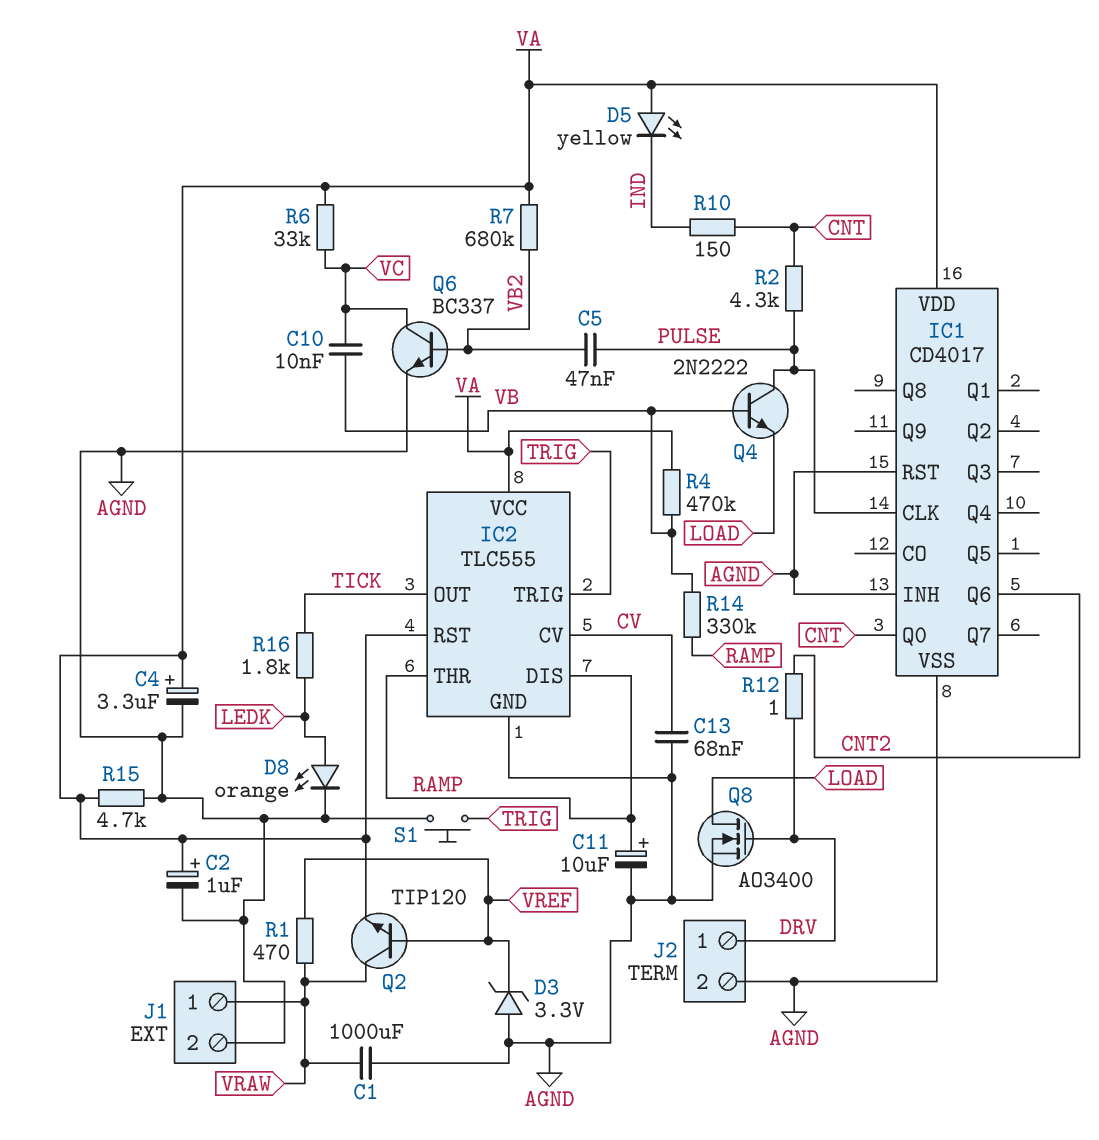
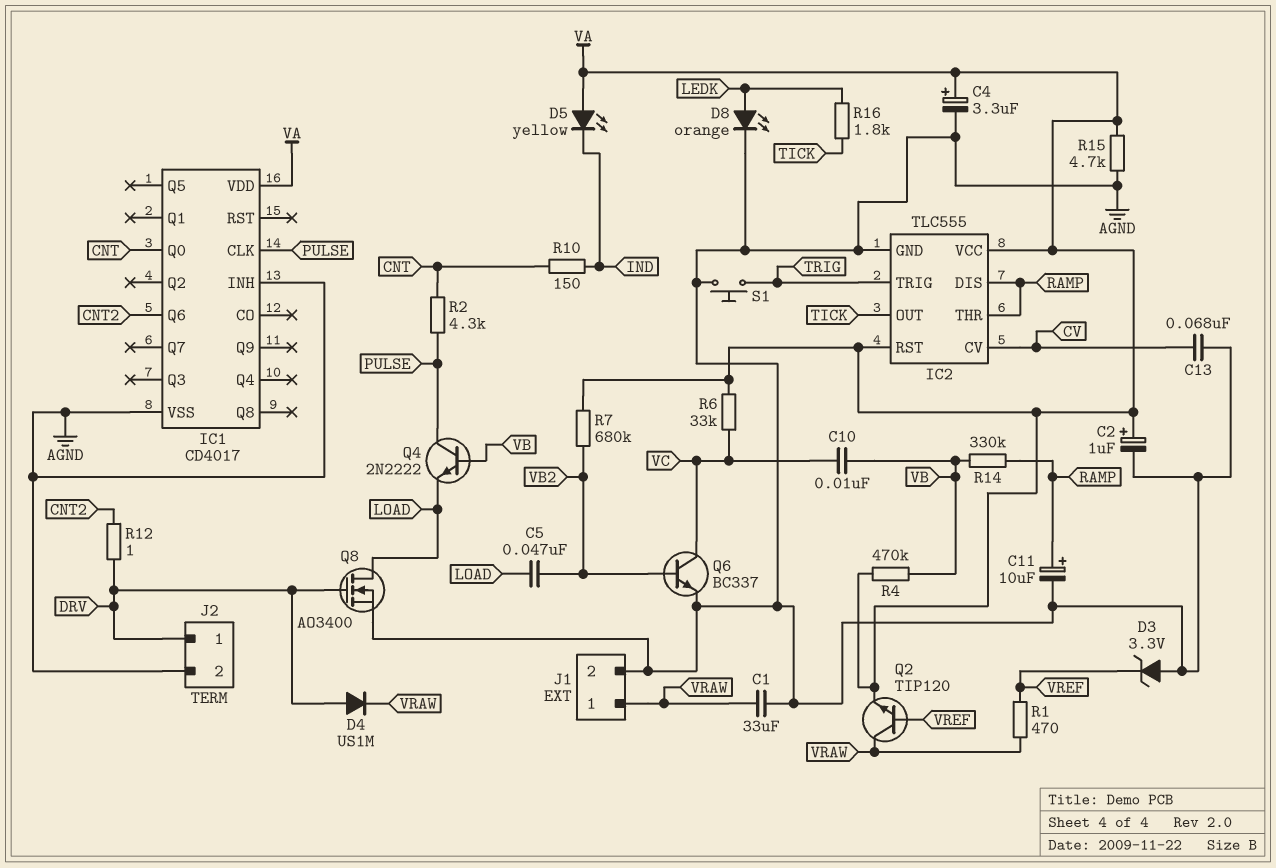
C1: 1000uF (AGND, VRAW) -> 33uF (AGND, VRAW)
C5: 47nF (PULSE, VB2) -> 47nF (LOAD, VB2)
D4: none -> diode US1M (A DRV, K VRAW)
IC1 pin RST: AGND -> none

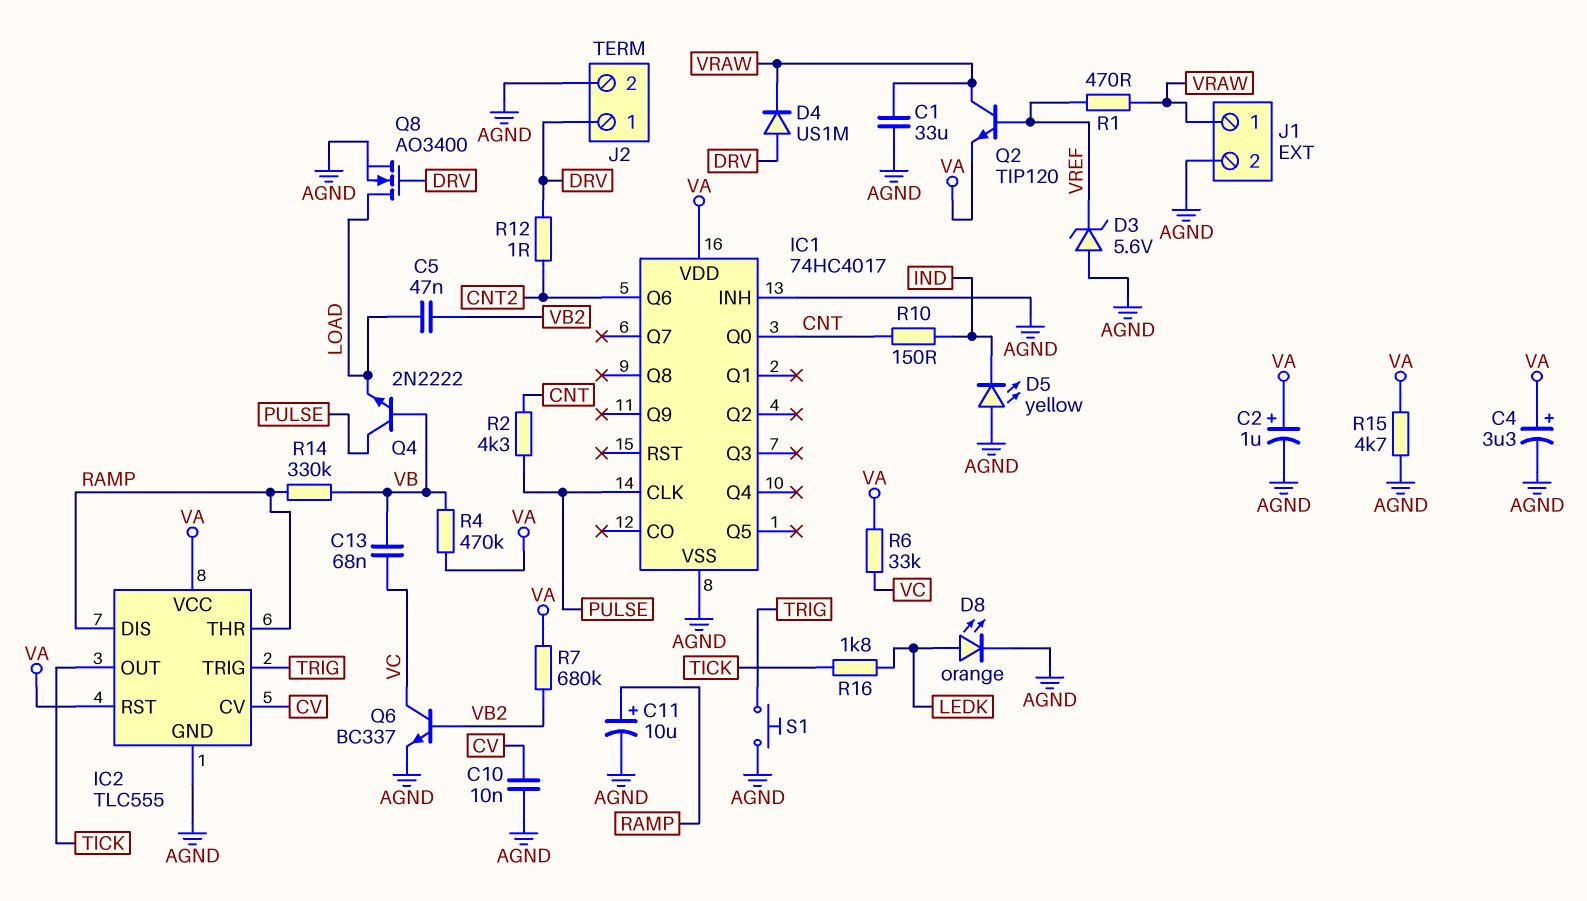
C10: 10nF (VB, VC) -> 10nF (AGND, CV)
C13: 68nF (AGND, CV) -> 68nF (VB, VC)
D3: zener 3.3V (A AGND, K VREF) -> zener 5.6V (A AGND, K VREF)
D5: LED yellow (A VA, K IND) -> LED yellow (A AGND, K IND)
IC1: CD4017 -> 74HC4017

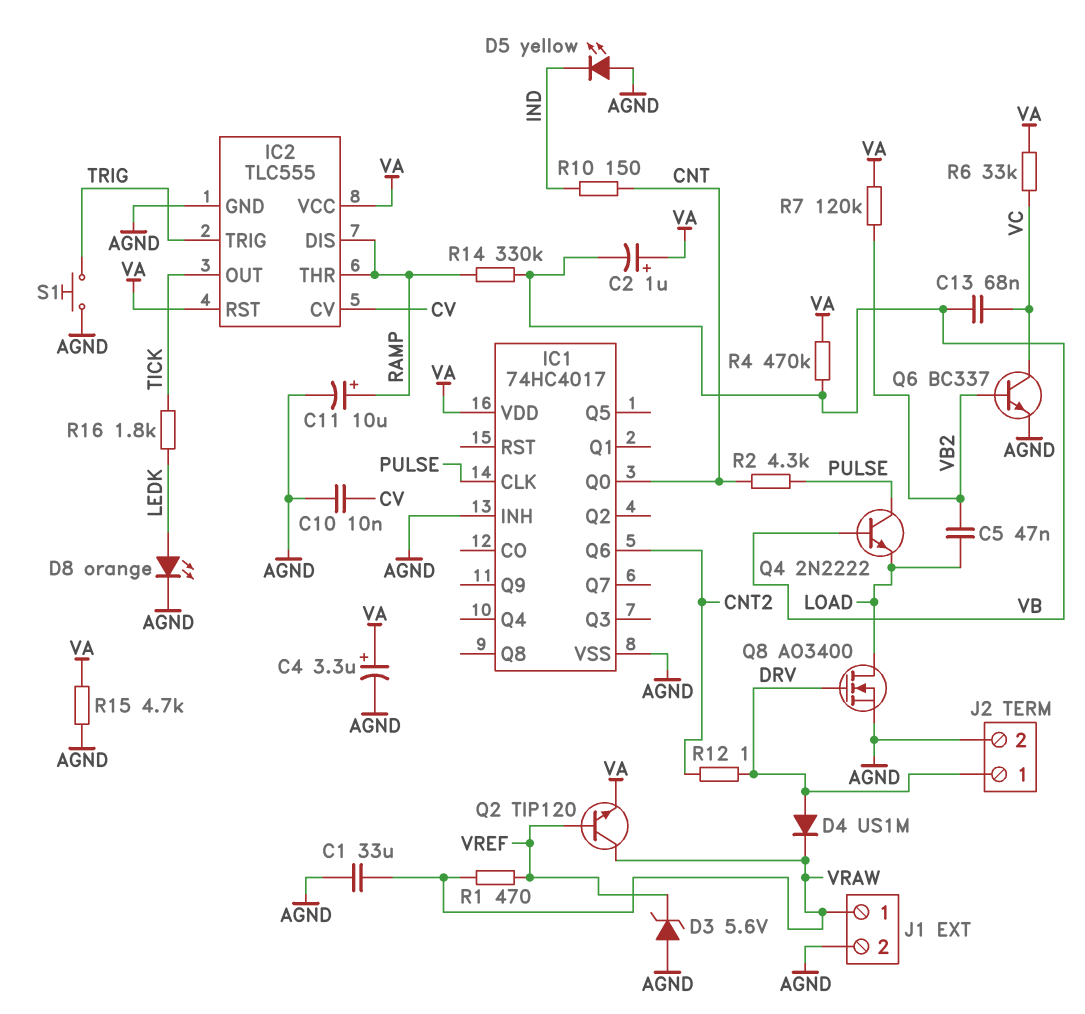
C2: 1uF (plus VA, minus AGND) -> 1uF (plus VA, minus VB)
R7: 680k (VA, VB2) -> 120k (VA, VB2)

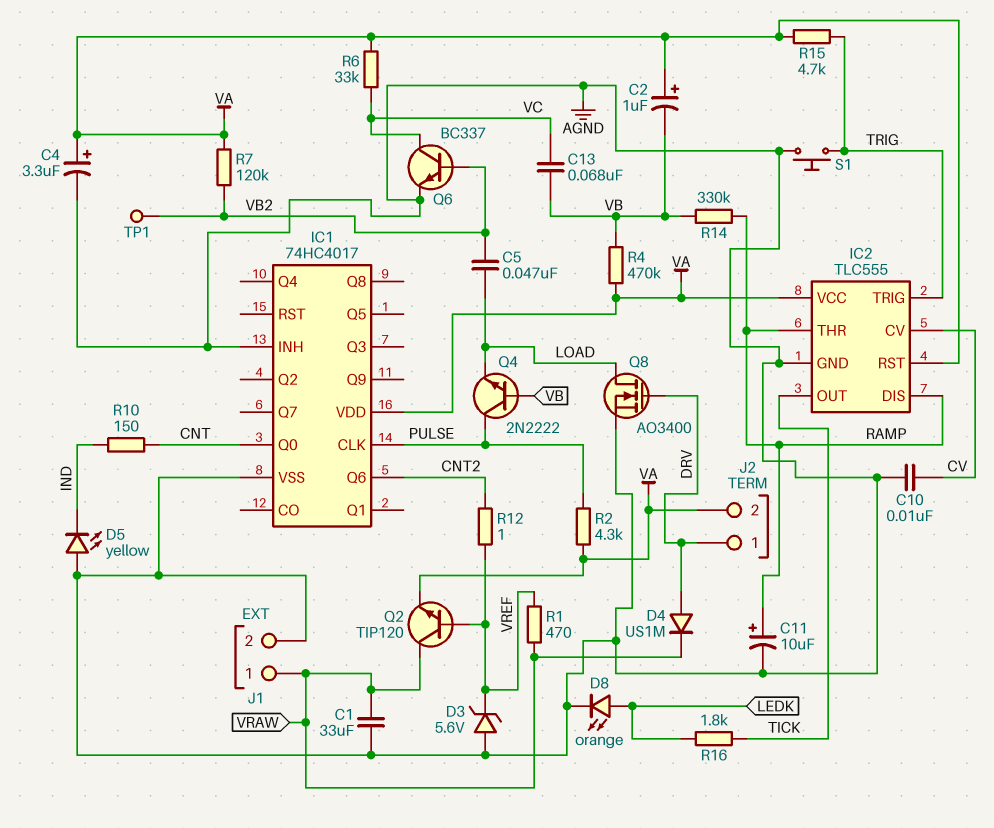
J2 pin 2: AGND -> VA
R2: 4.3k (CNT, PULSE) -> 4.3k (PULSE, VA)
R12: 1 (CNT2, DRV) -> 1 (CNT2, VREF)
R15: 4.7k (AGND, VA) -> 4.7k (TRIG, VA)
TP1: none -> test point (VB2)

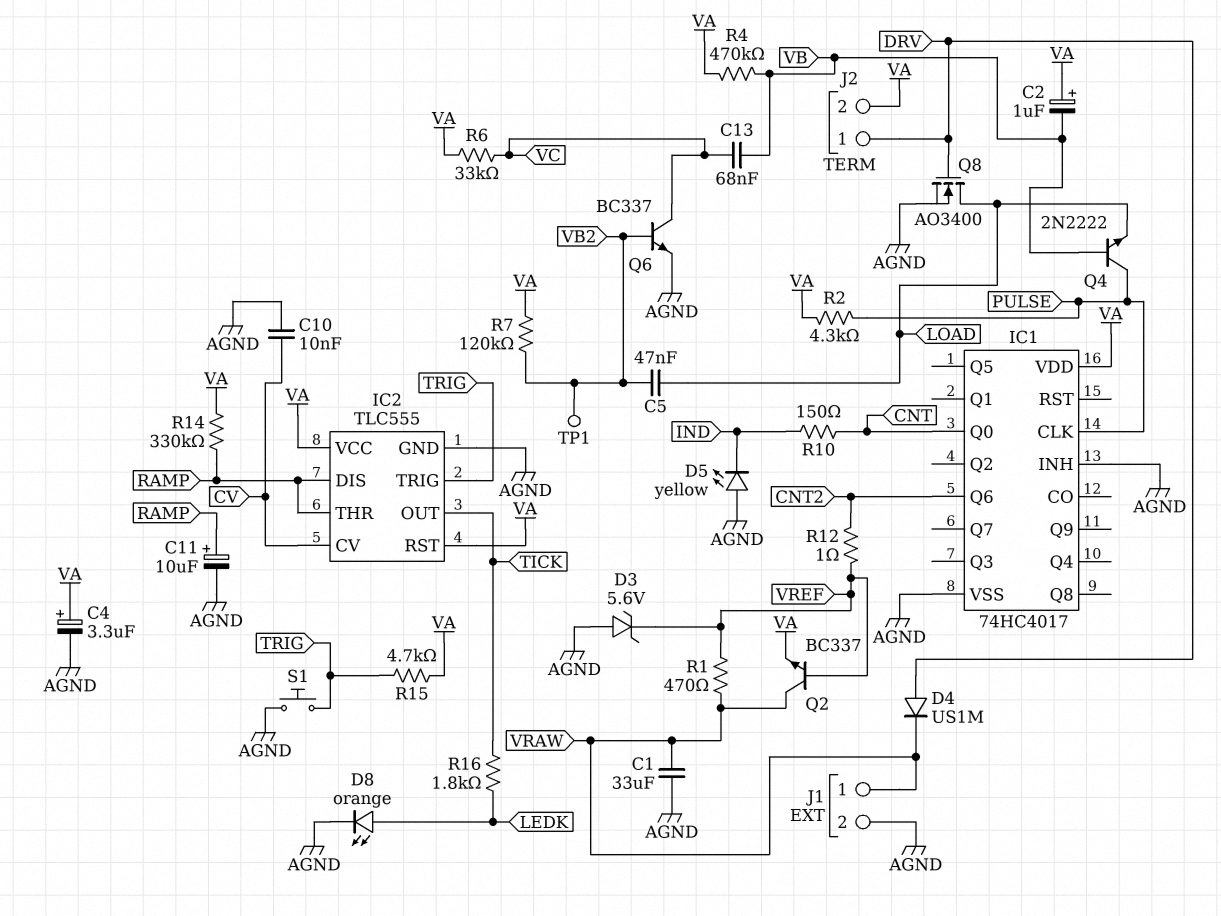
Q2: NPN TIP120 (B VREF, C VRAW, E VA) -> NPN BC337 (B VREF, C VRAW, E VA)
R14: 330k (RAMP, VB) -> 330k (RAMP, VA)

